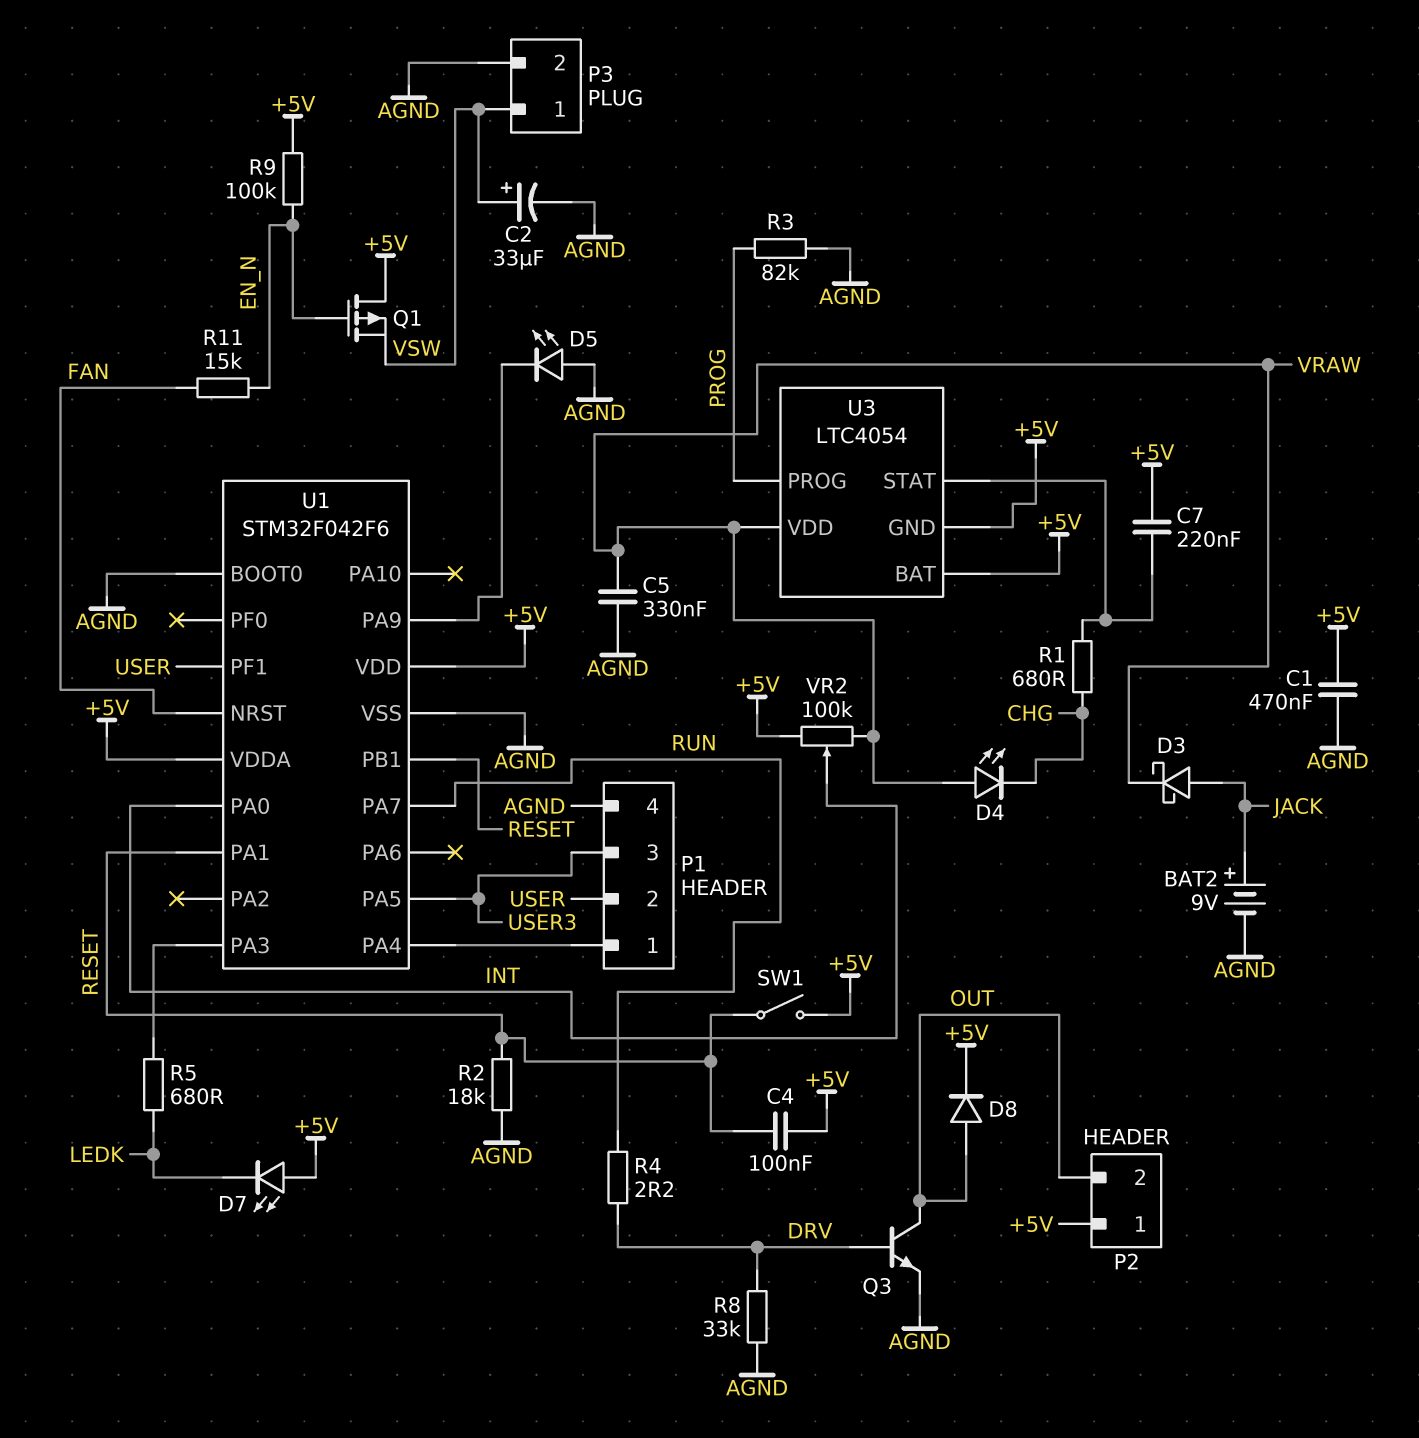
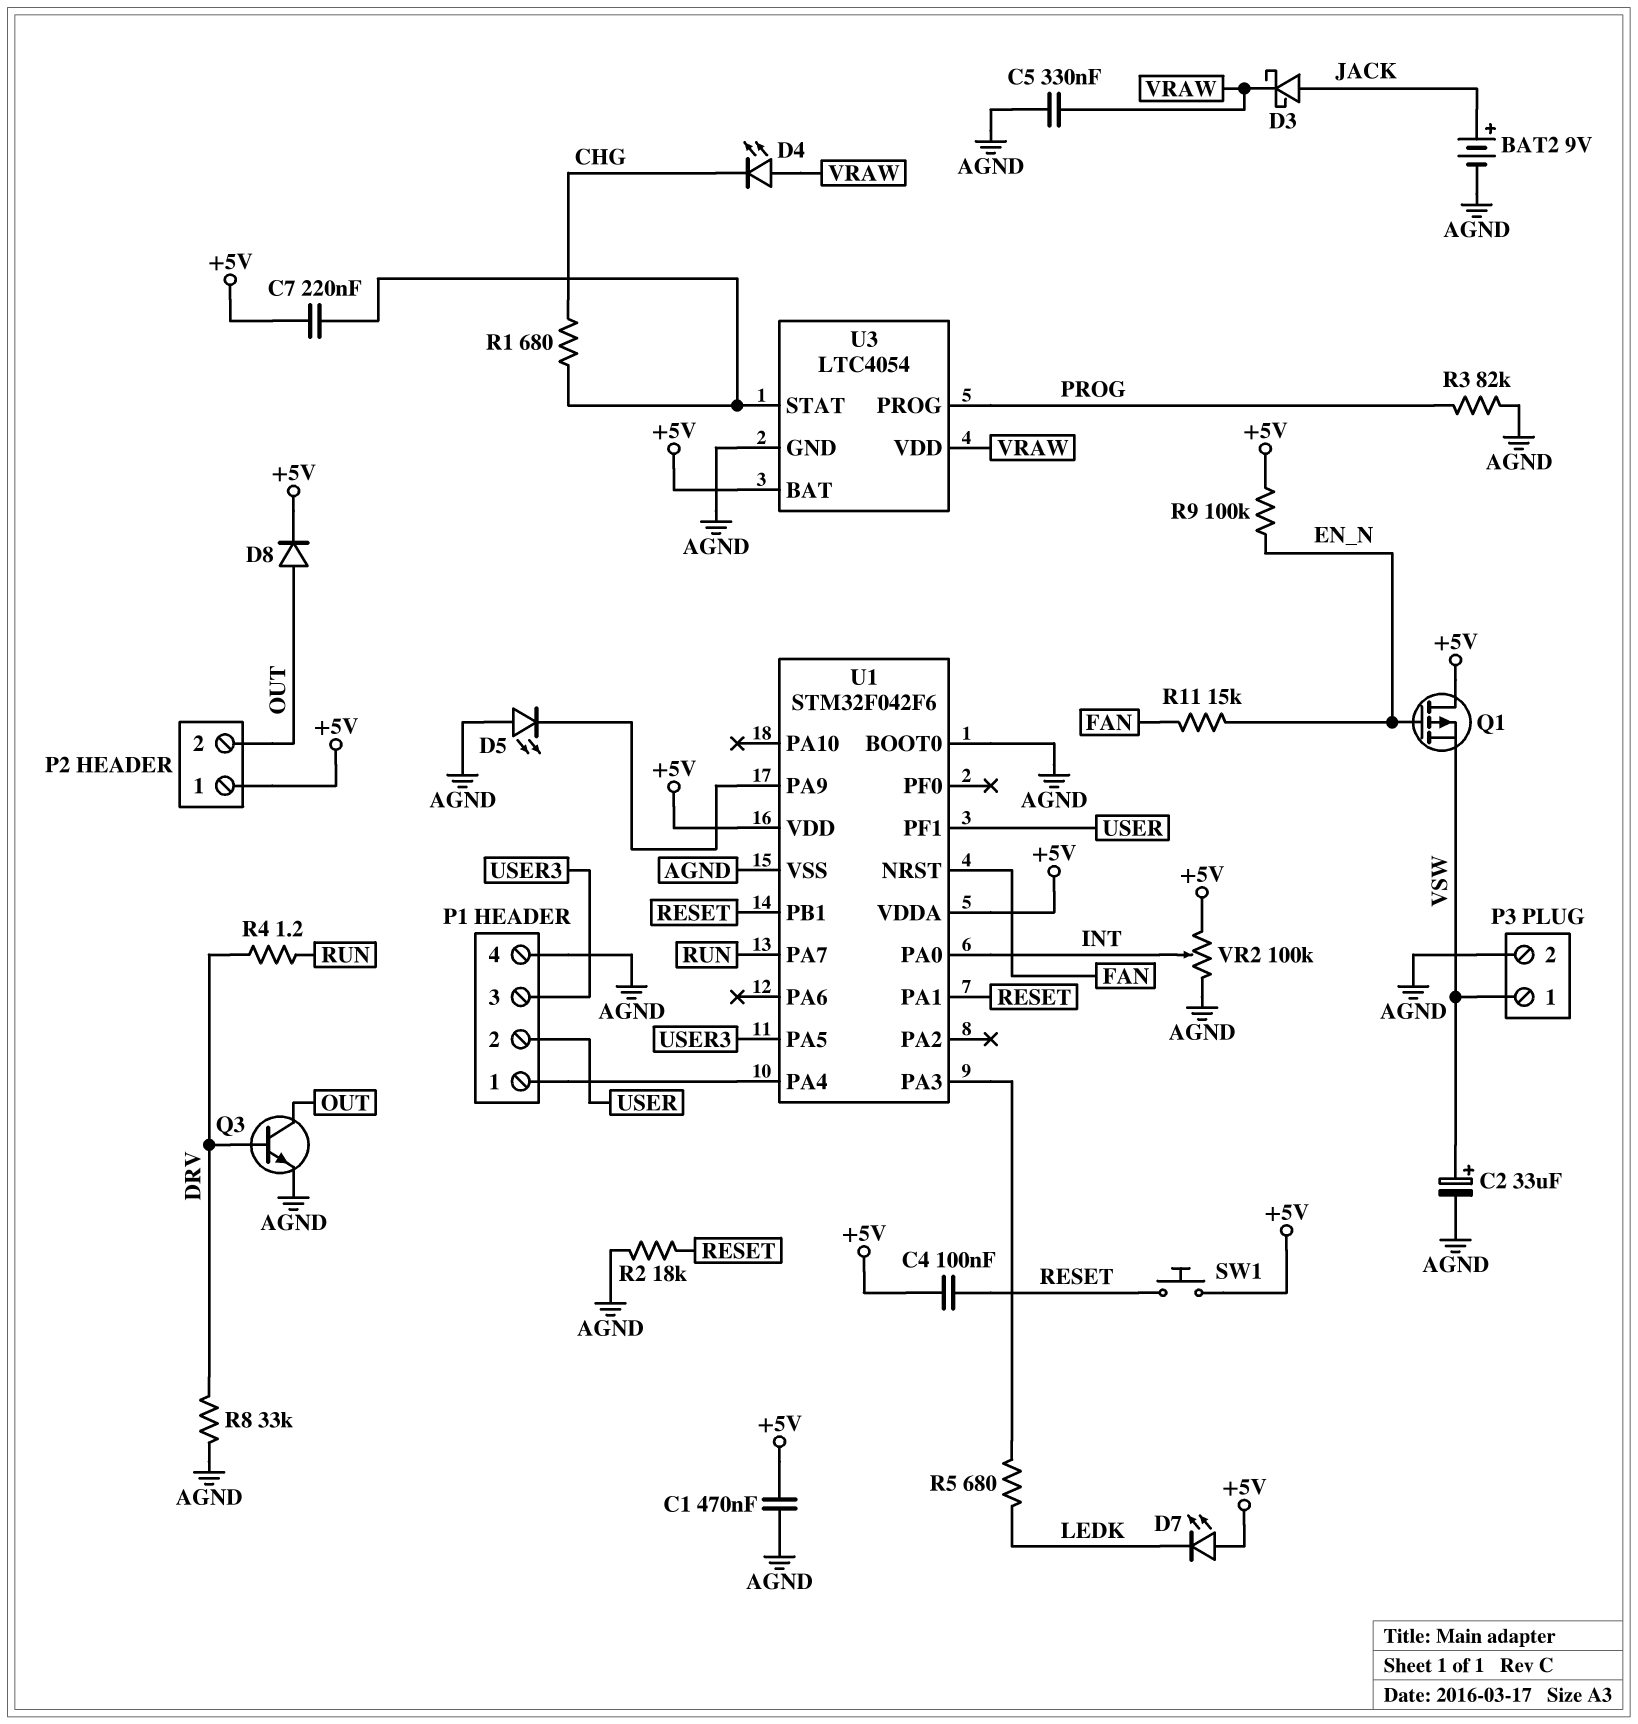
R4: 2.2 (DRV, RUN) -> 1.2 (DRV, RUN)
SW1: switch (+5V, RESET) -> button (+5V, RESET)
U3 pin GND: +5V -> AGND
VR2: 100k (+5V, VRAW, wiper INT) -> 100k (+5V, AGND, wiper INT)

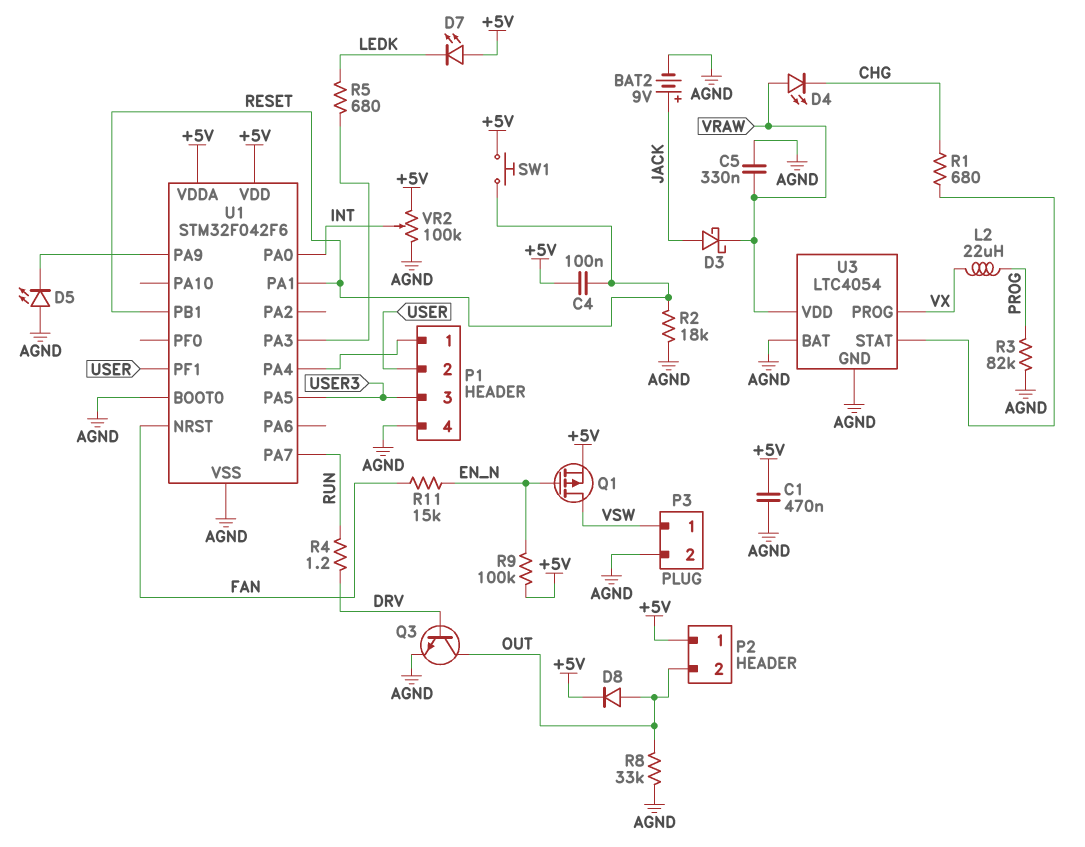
C2: 33uF (plus VSW, minus AGND) -> none
C7: 220nF (+5V, U3/STAT) -> none
L2: none -> 22uH (PROG, VX)
Q1: PMOS (G EN_N, D +5V, S VSW) -> PMOS (G EN_N, D VSW, S +5V)
R8: 33k (AGND, DRV) -> 33k (AGND, OUT)
U3 pin BAT: +5V -> AGND
U3 pin PROG: PROG -> VX

